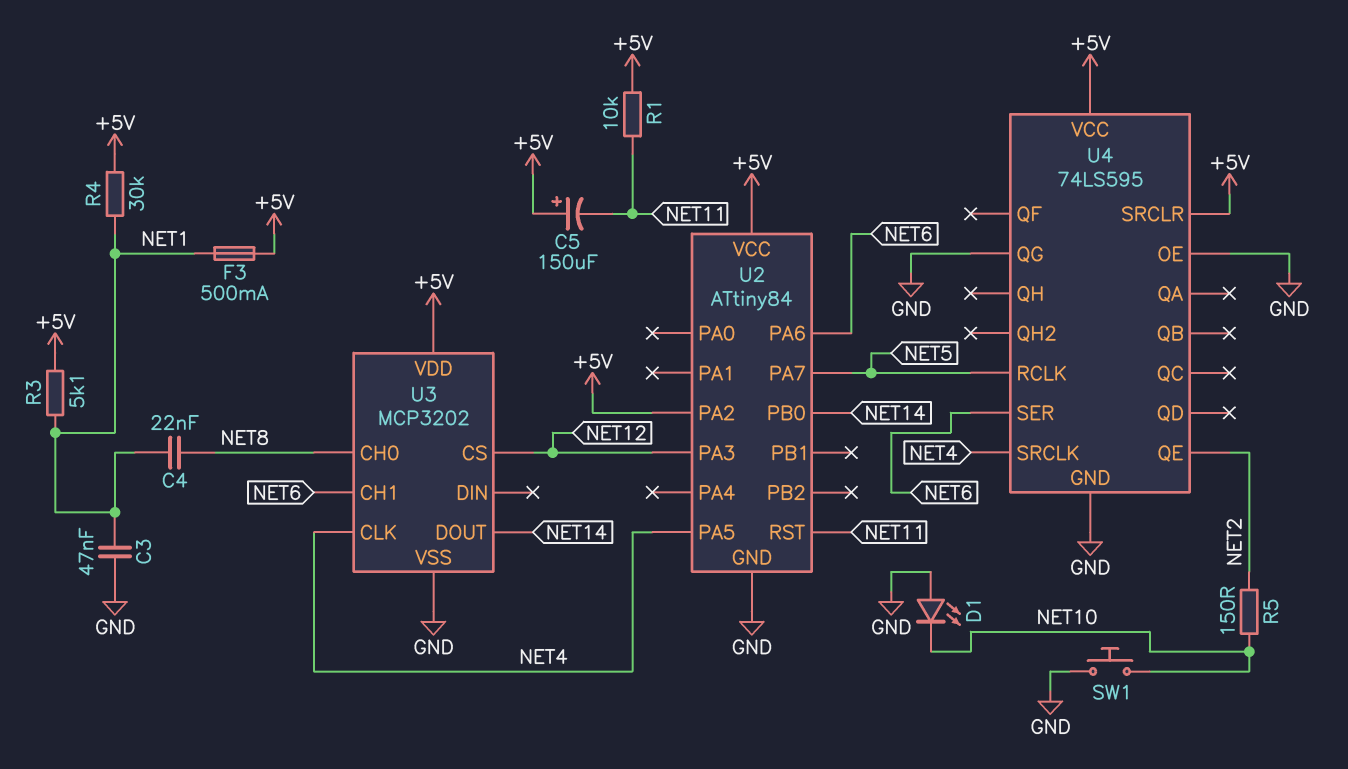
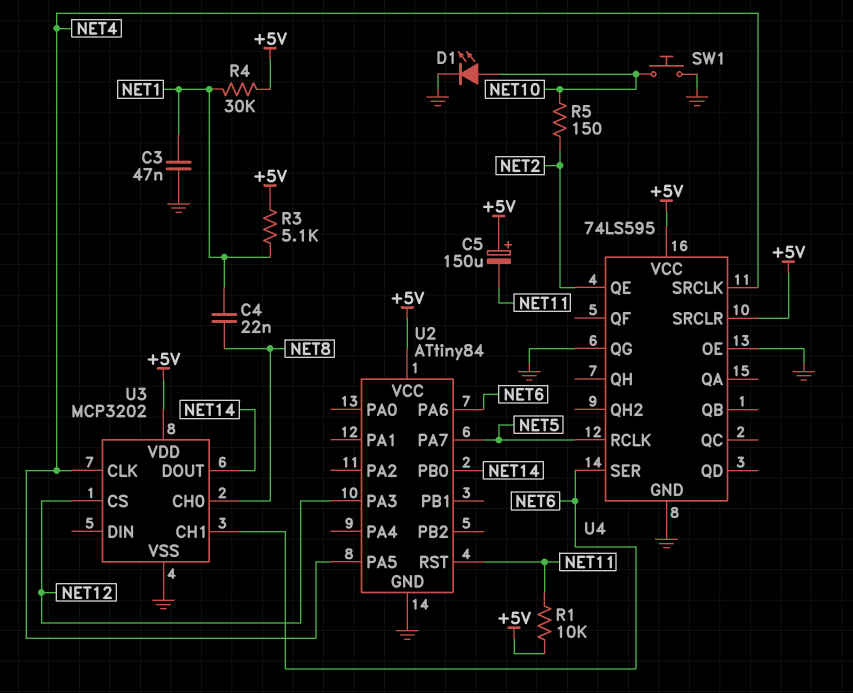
D1: LED (A GND, K NET10) -> LED (A NET10, K GND)
F3: 500mA (+5V, NET1) -> none
U2 pin PA2: +5V -> none

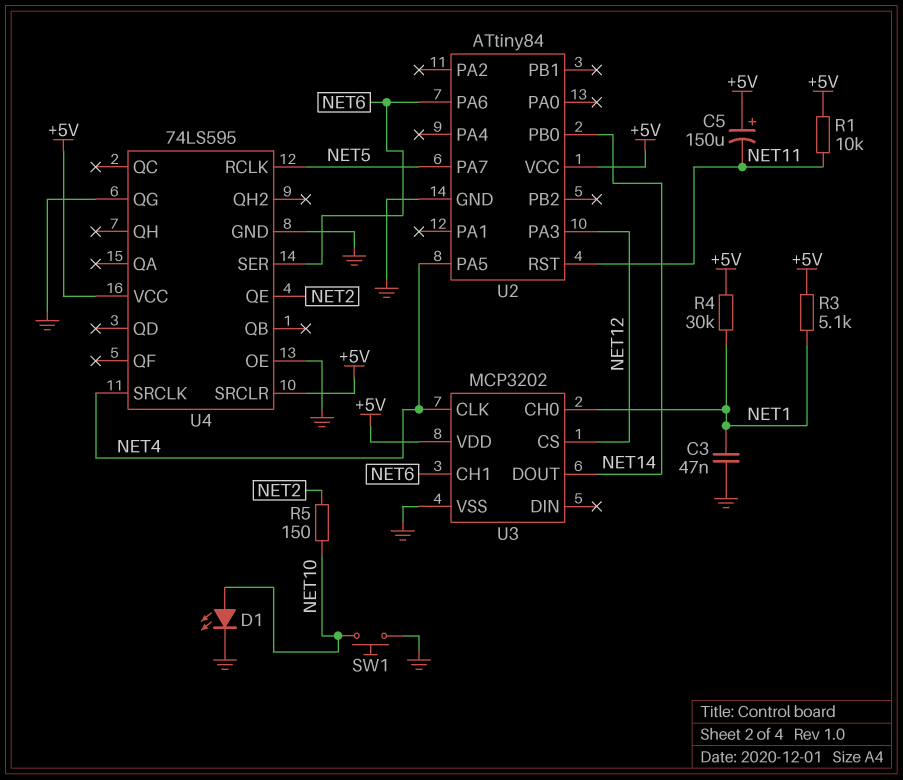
C4: 22nF (NET1, NET8) -> none
U3 pin CH0: NET8 -> NET1

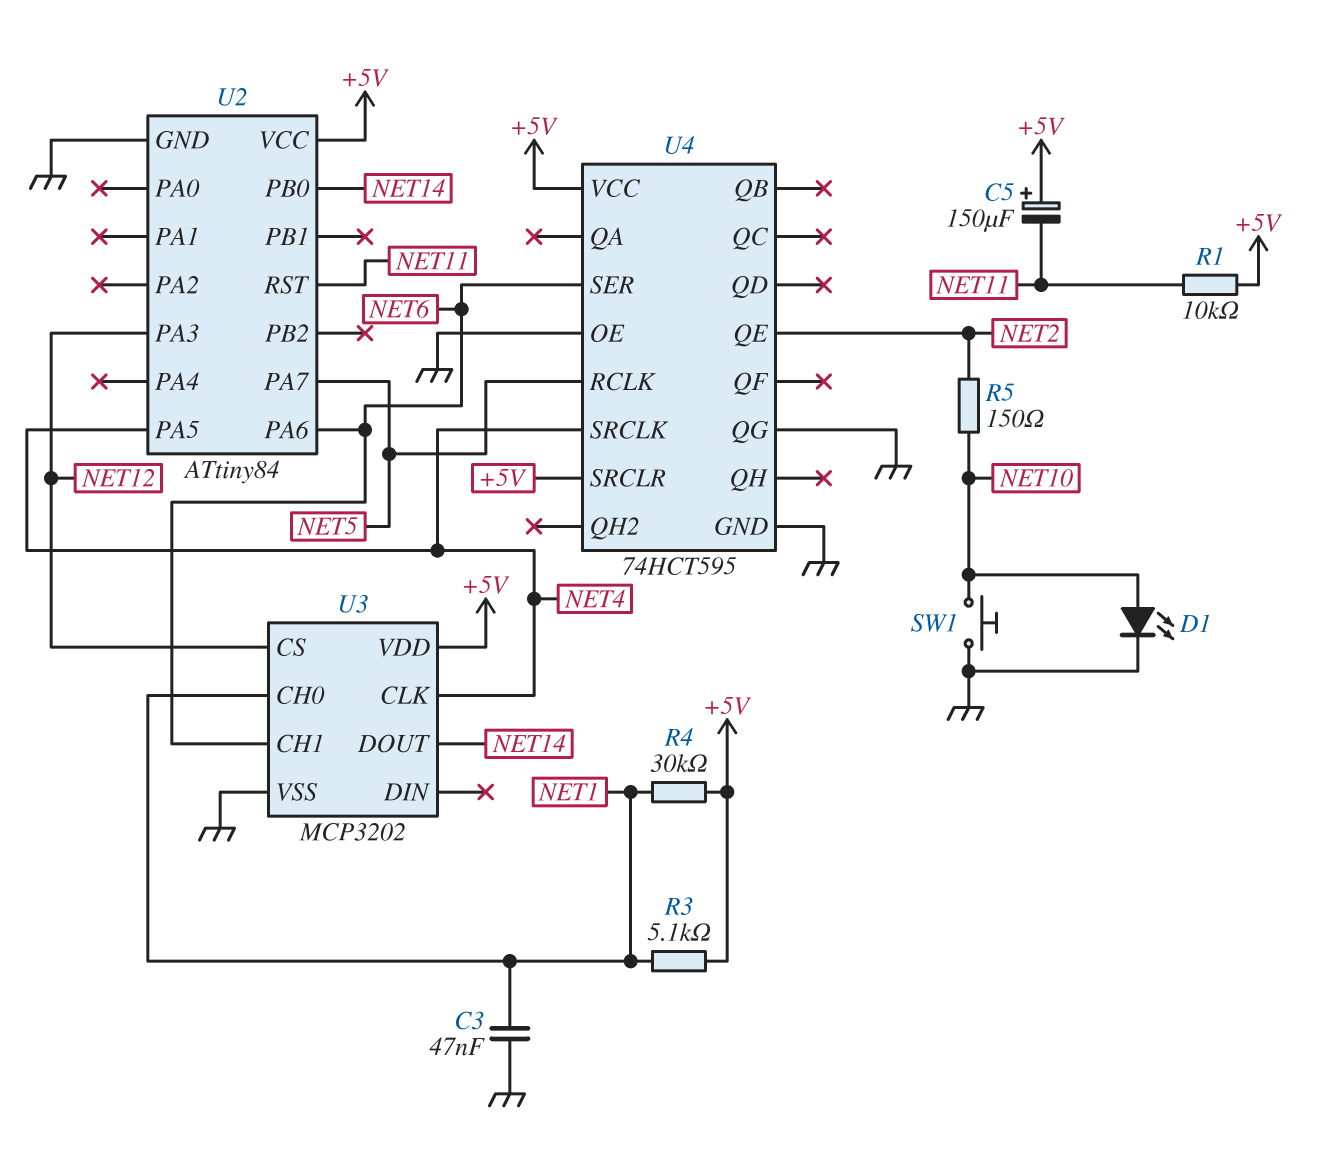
U4: 74LS595 -> 74HCT595

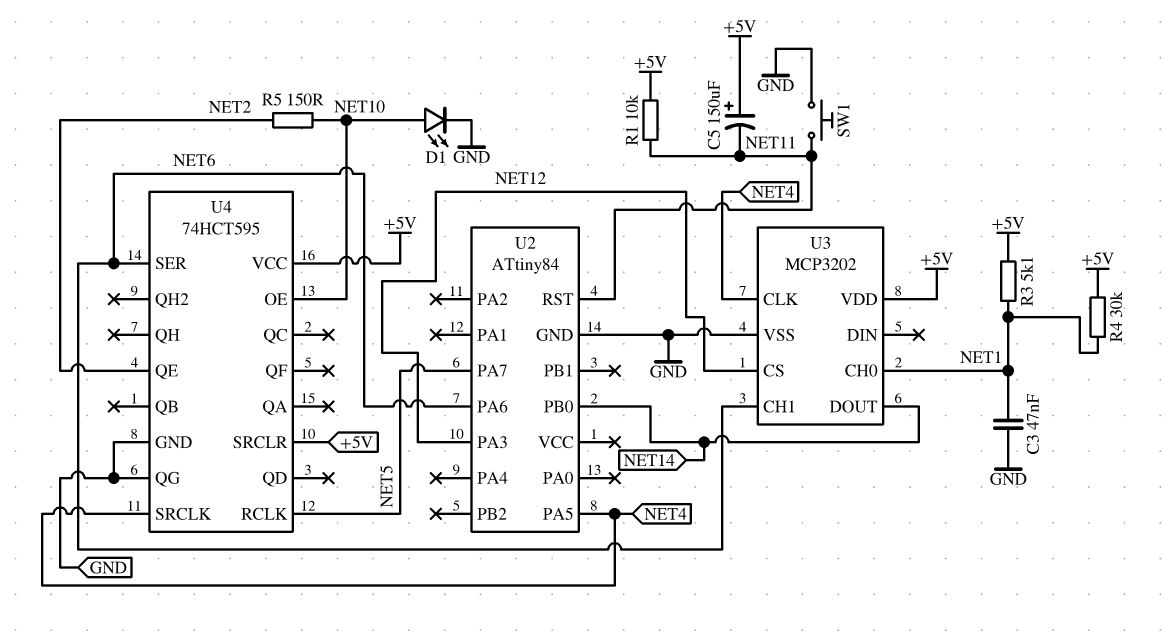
SW1: button (GND, NET10) -> button (GND, NET11)
U2 pin VCC: +5V -> none
U4 pin OE: GND -> NET10

